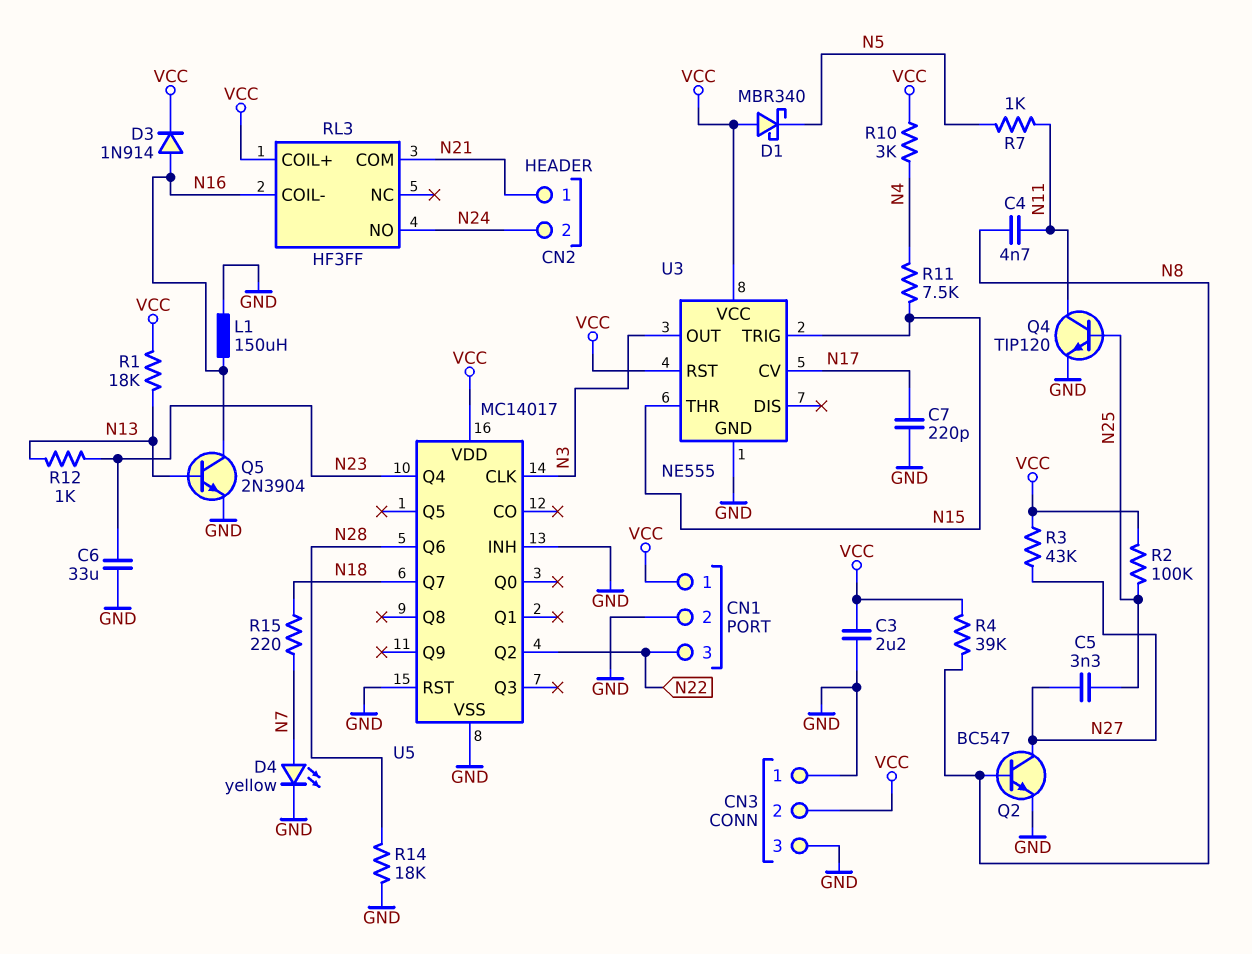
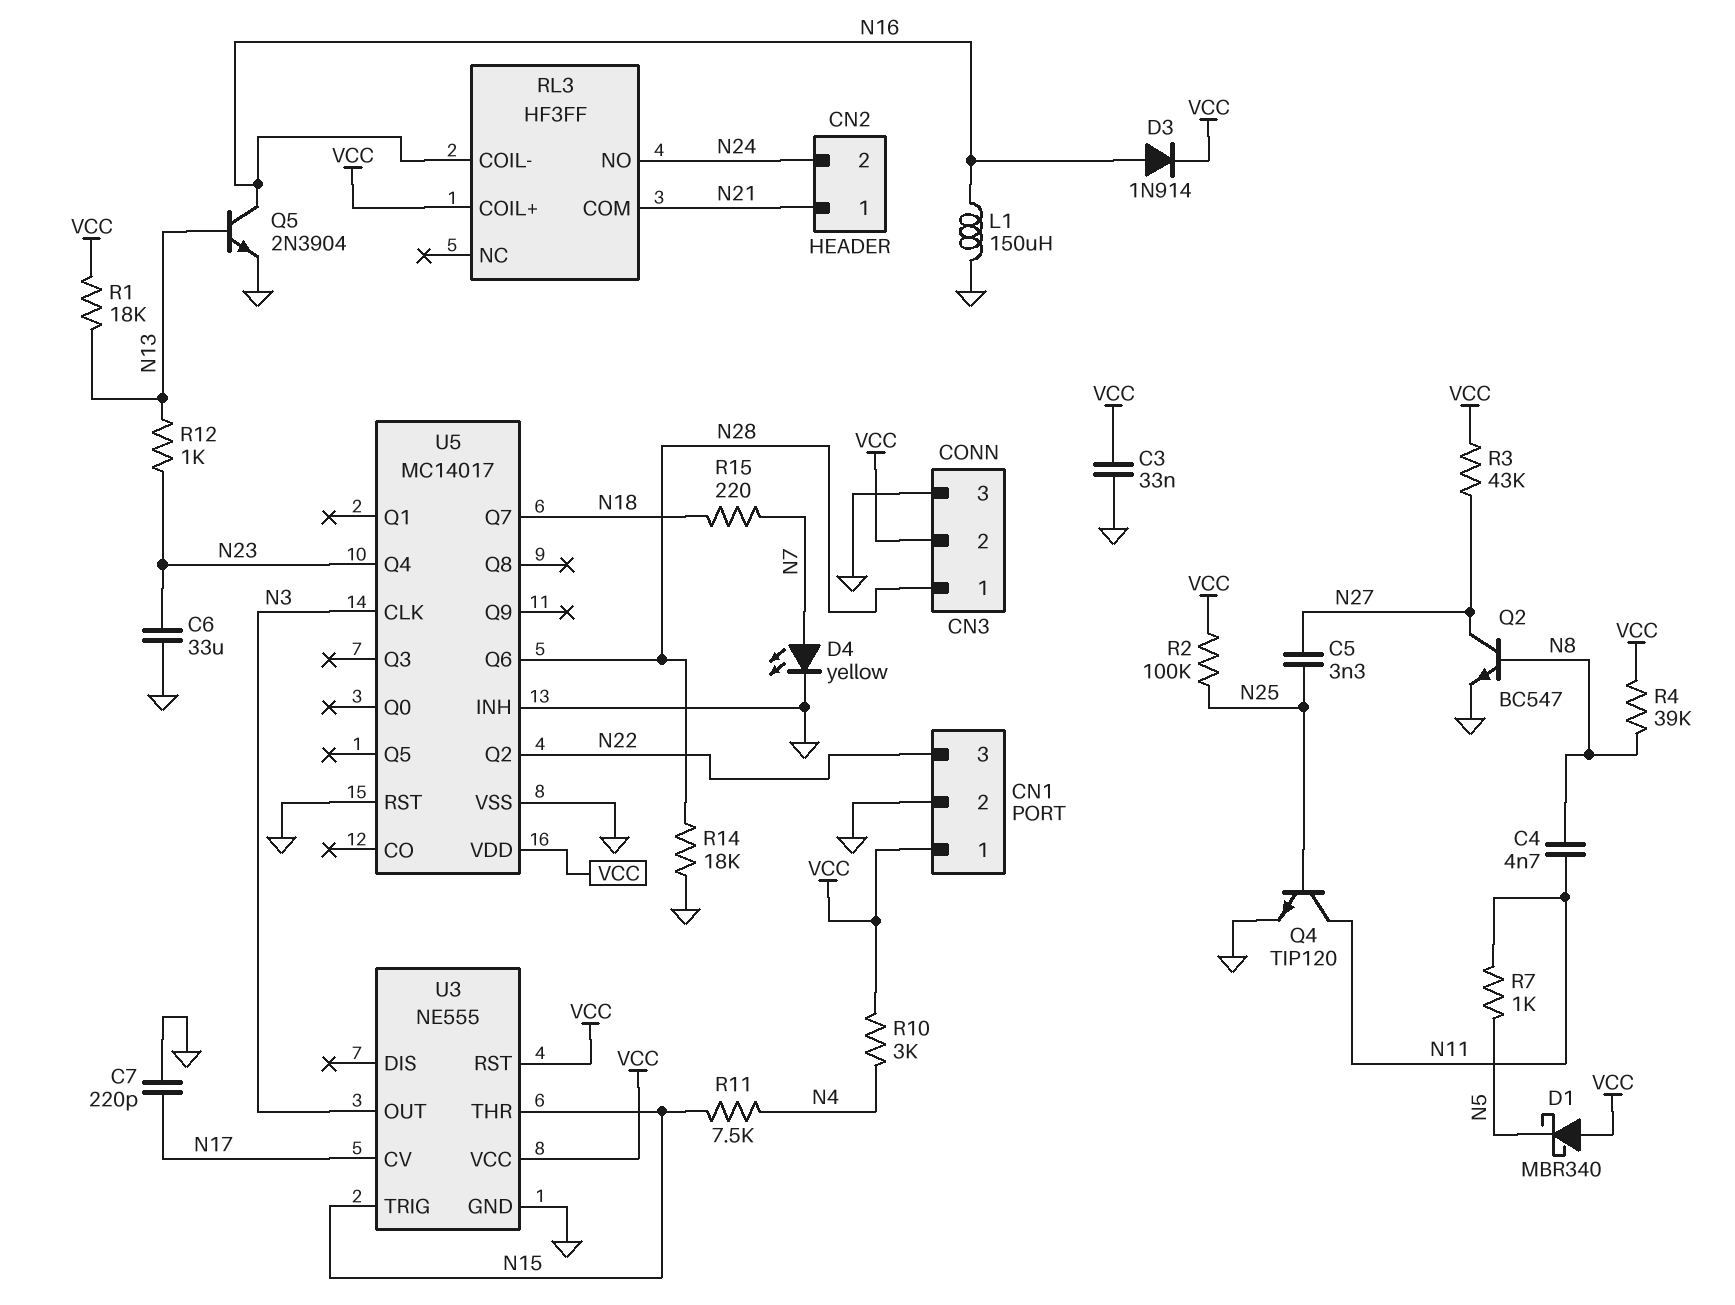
C3: 2.2uF (GND, VCC) -> 33nF (GND, VCC)
CN3 pin 1: GND -> N28

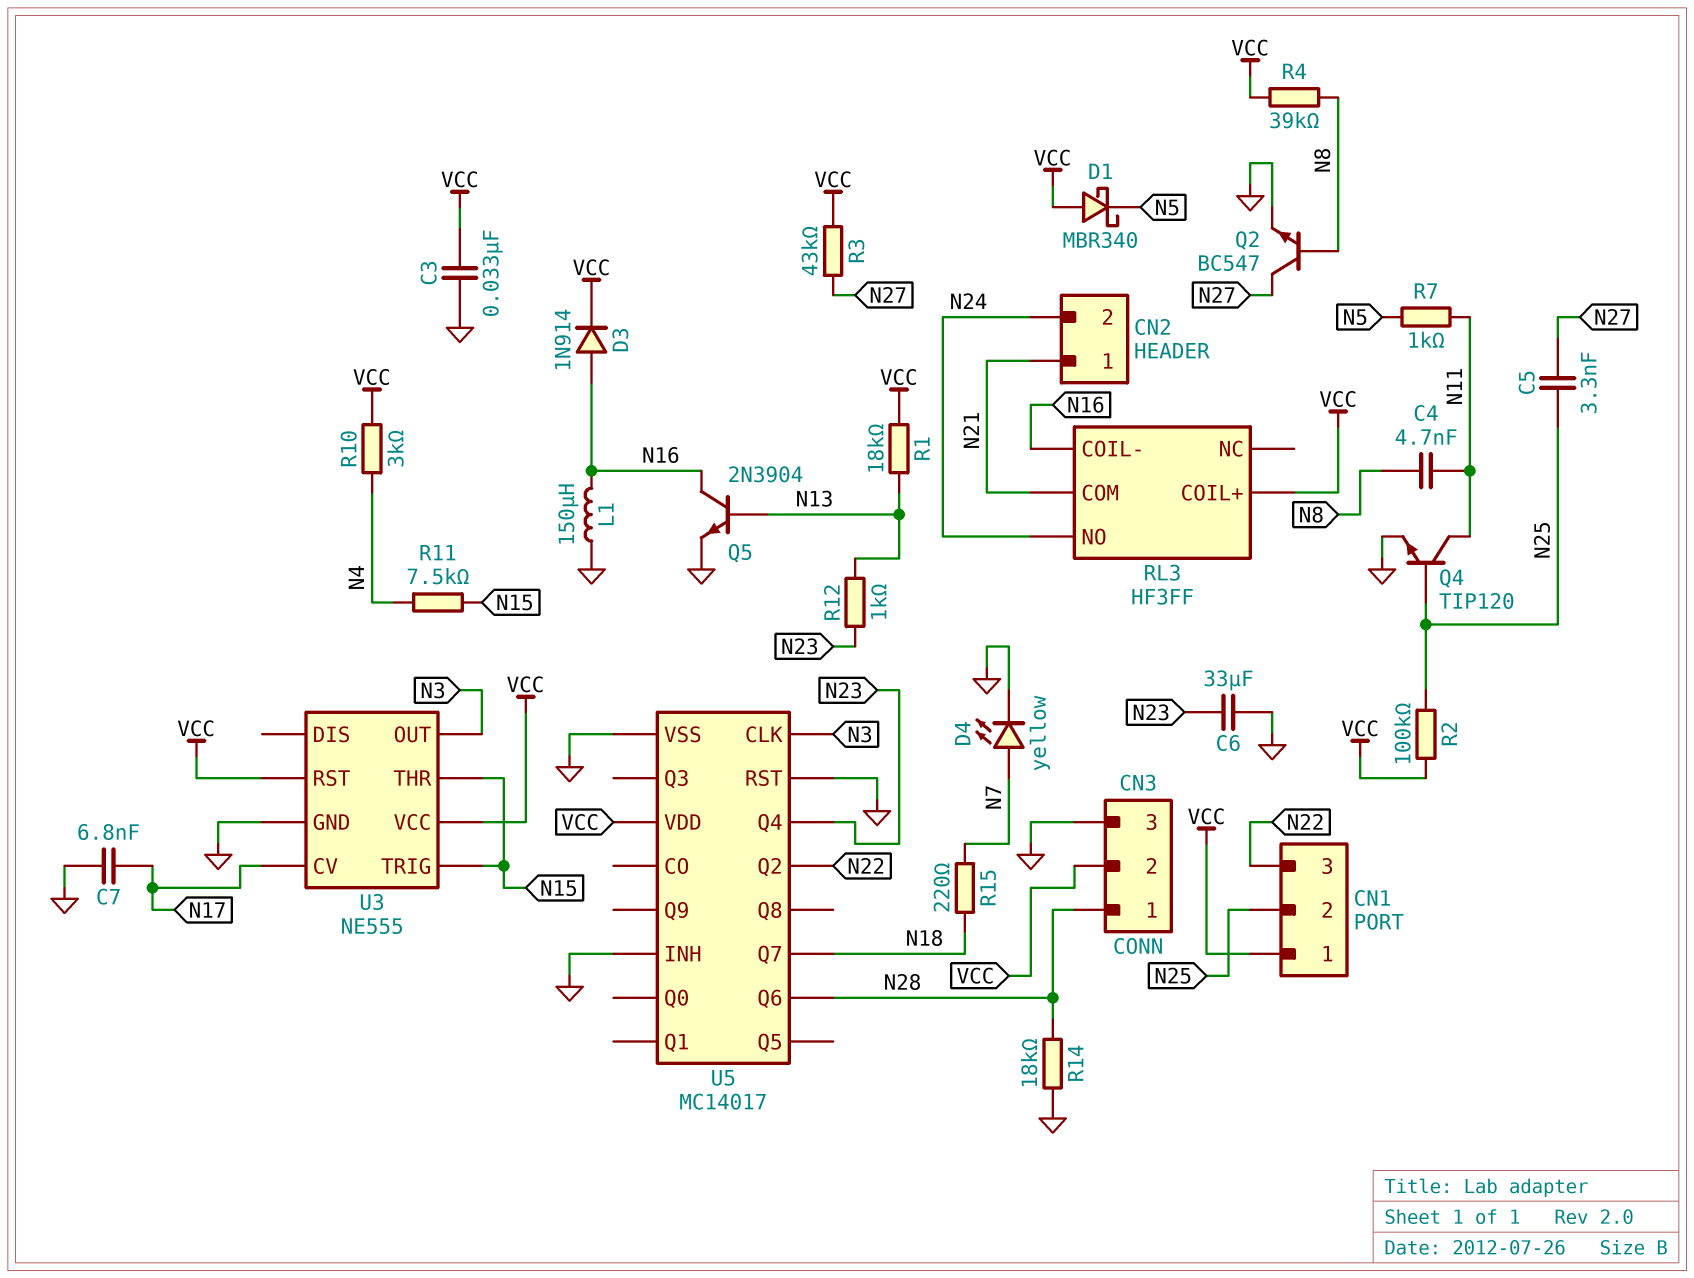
C7: 220pF (GND, N17) -> 6.8nF (GND, N17)
CN1 pin 2: GND -> N25

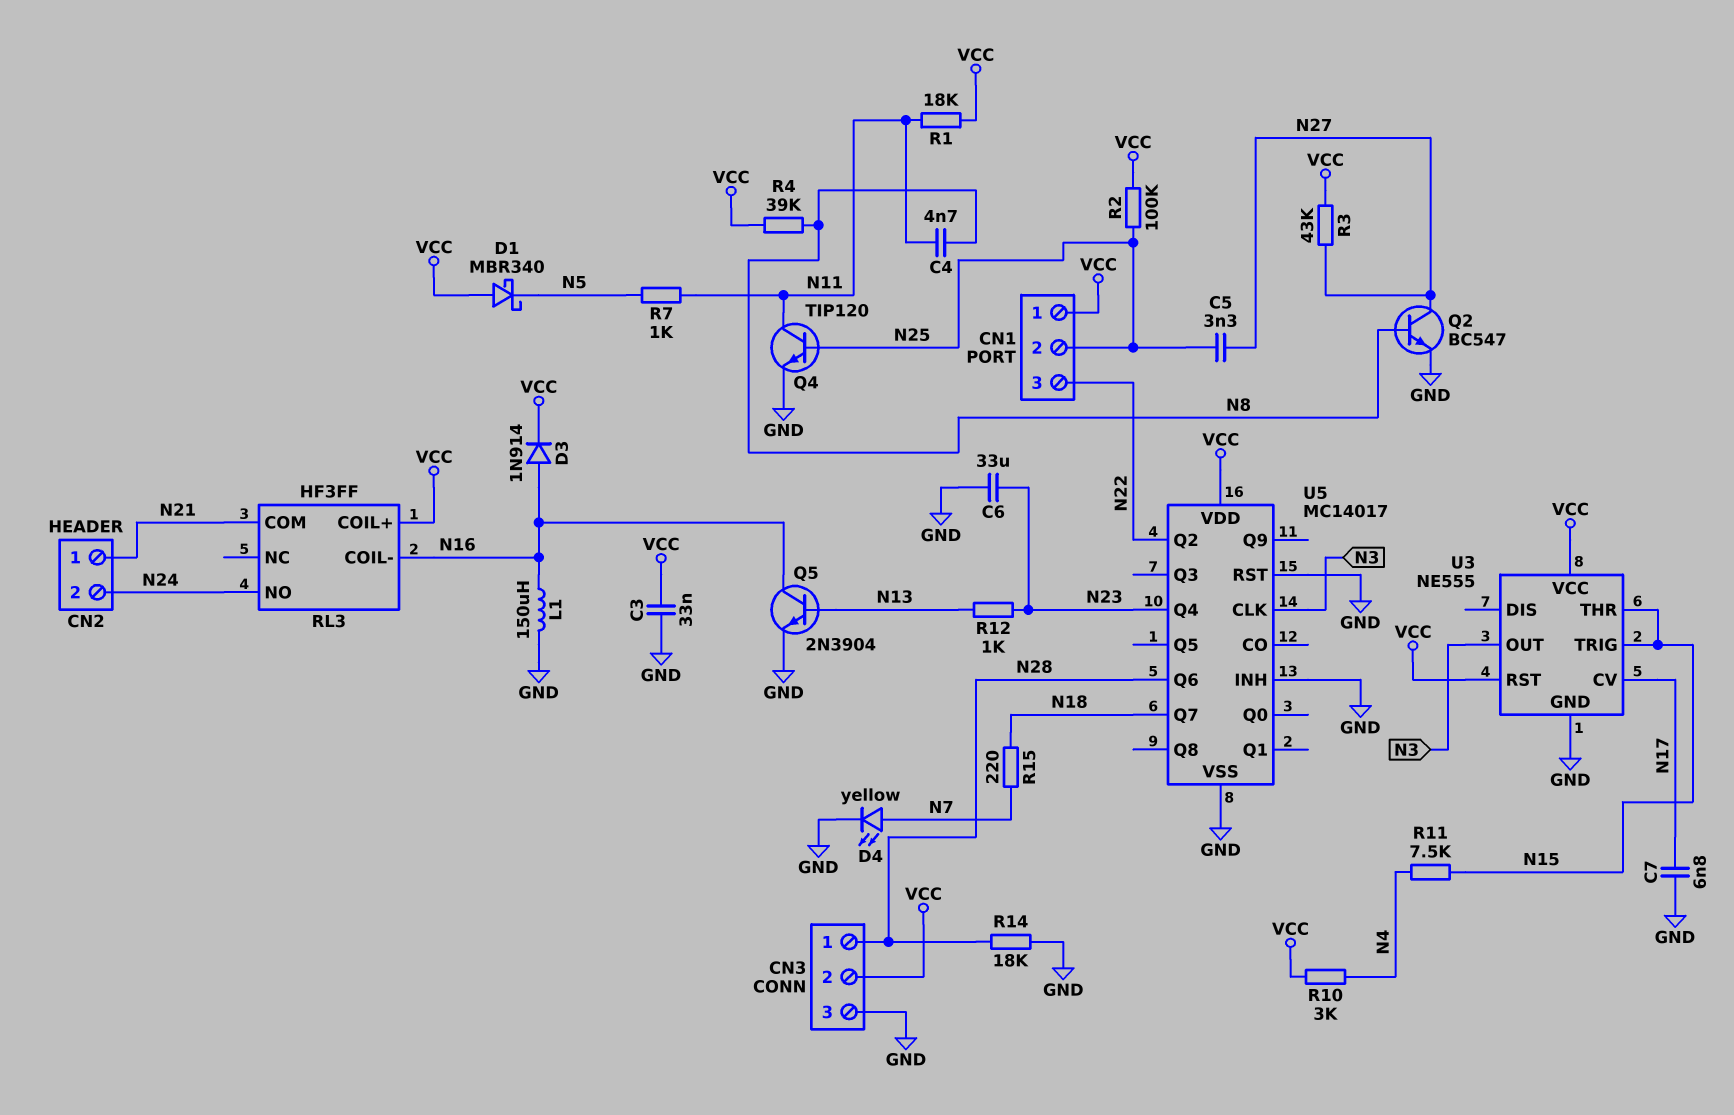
R1: 18k (N13, VCC) -> 18k (N11, VCC)

